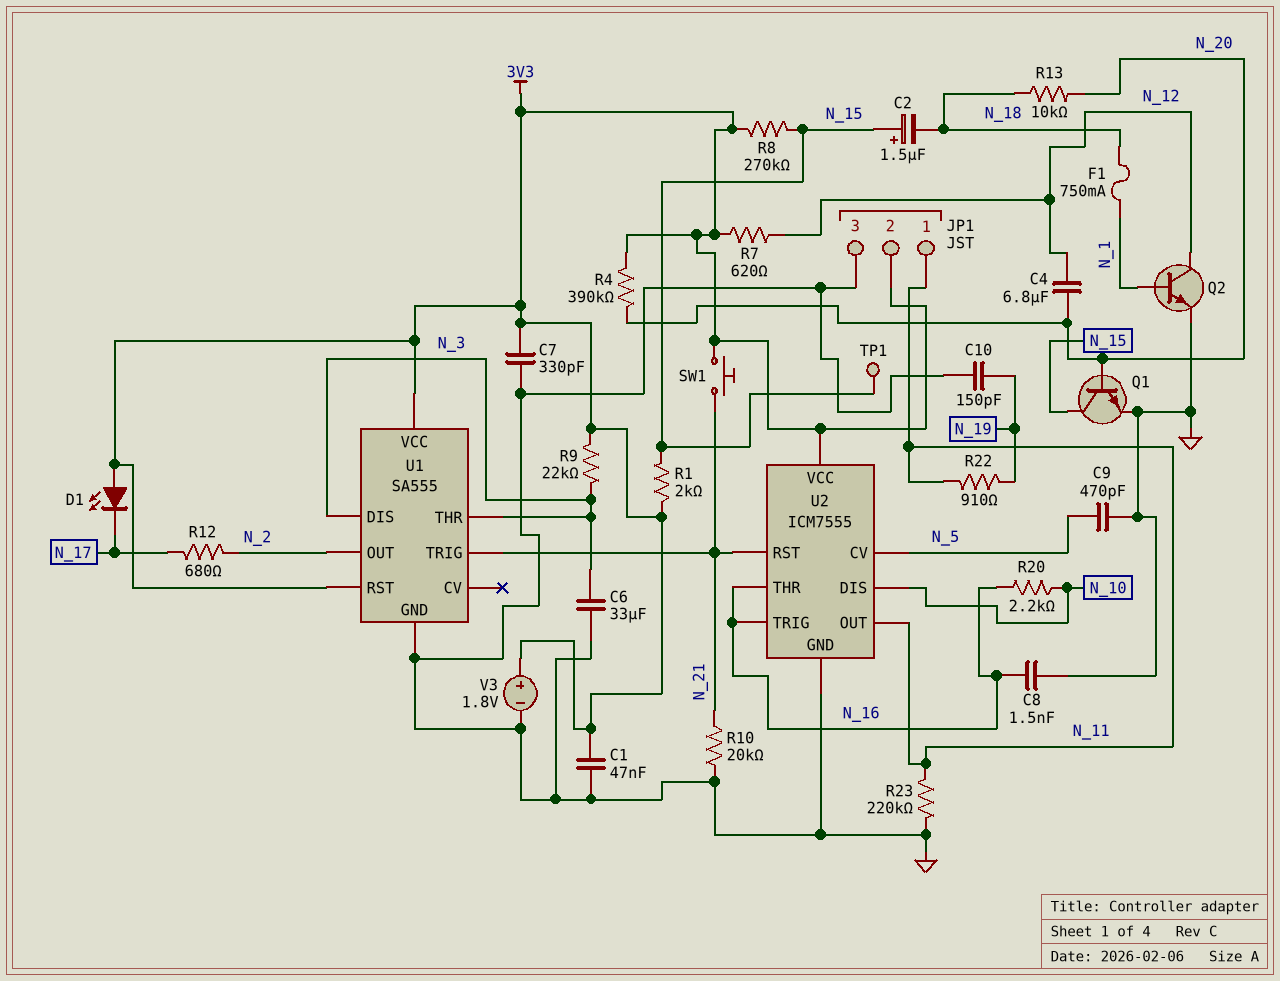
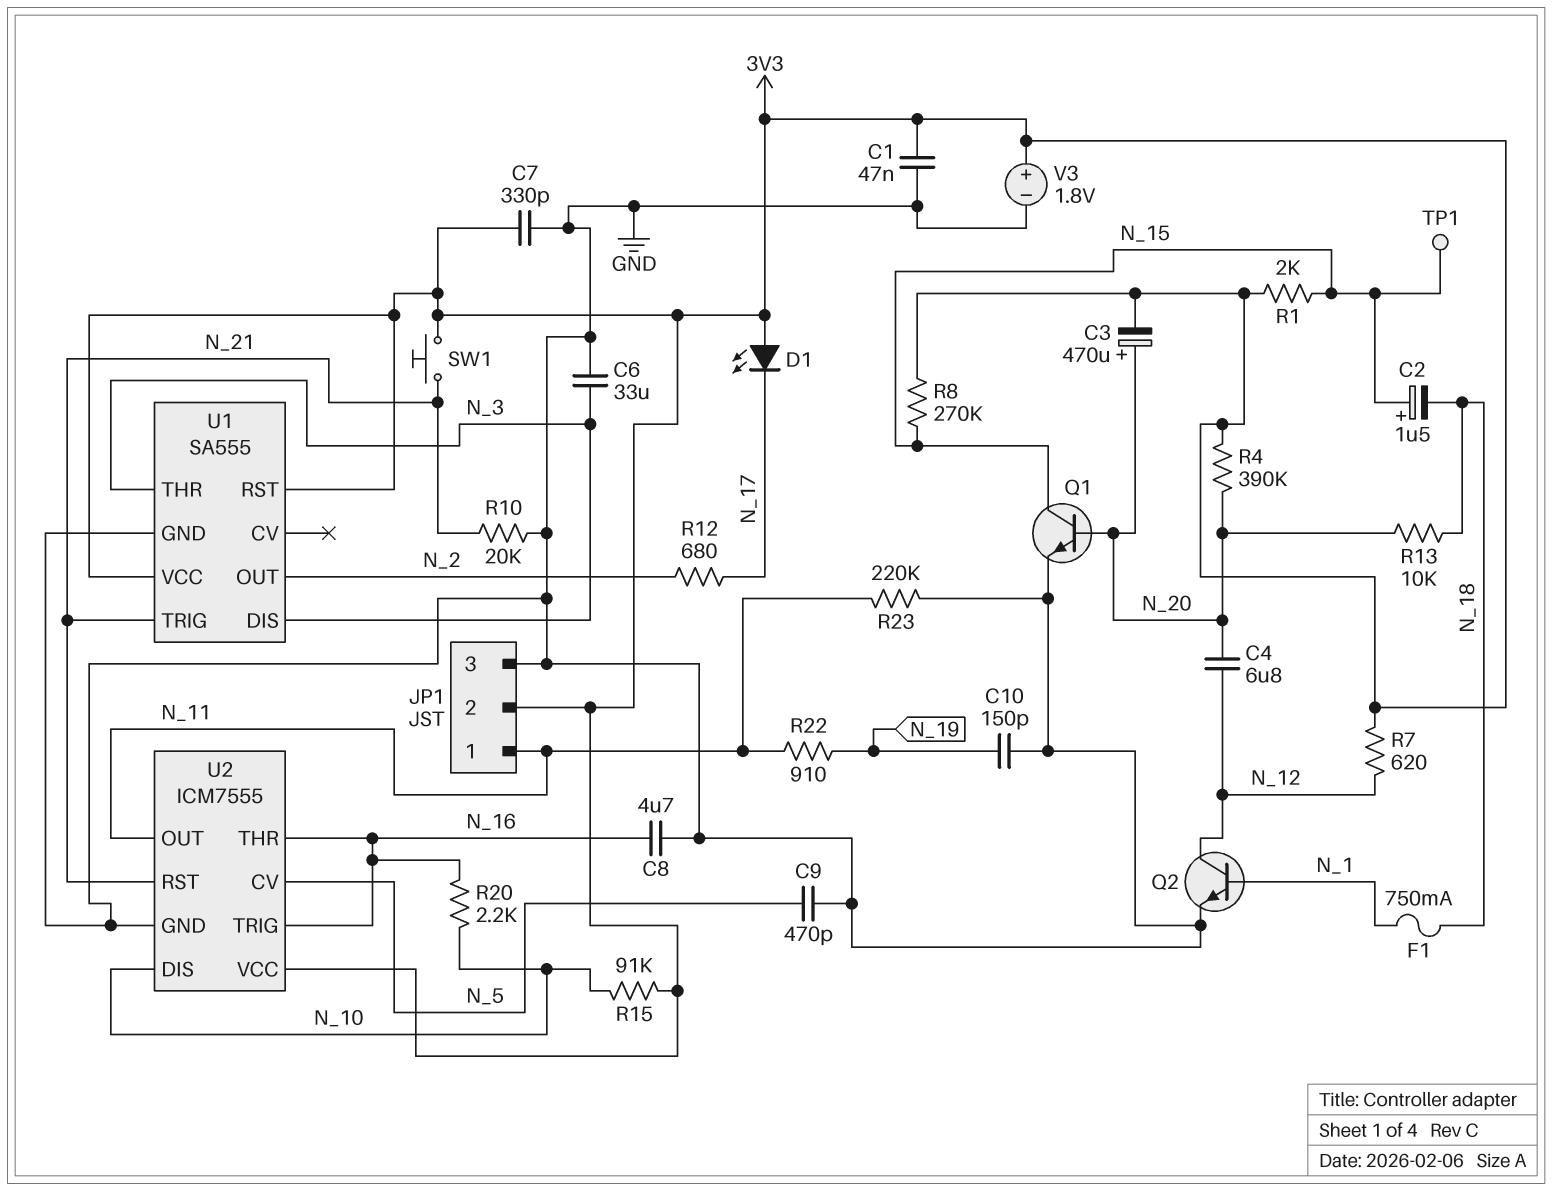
C3: none -> 470uF (plus N_20, minus 3V3)
C8: 1.5nF (GND, N_16) -> 4.7uF (GND, N_16)
R9: 22k (3V3, N_3) -> none
R15: none -> 91k (3V3, N_10)

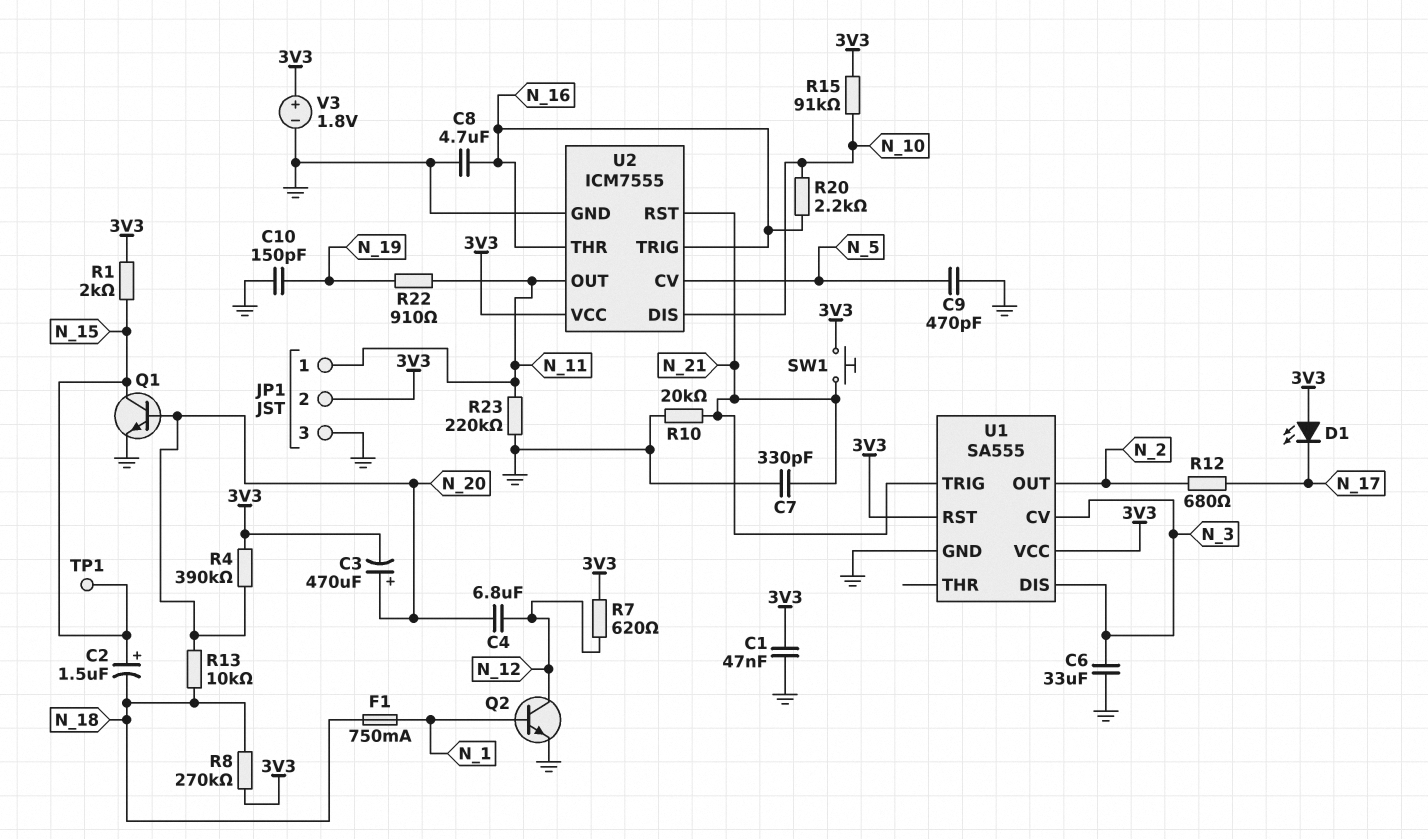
C7: 330pF (3V3, GND) -> 330pF (GND, N_21)
R8: 270k (3V3, N_15) -> 270k (3V3, N_18)
U1 pin CV: none -> N_3
U1 pin THR: N_3 -> none

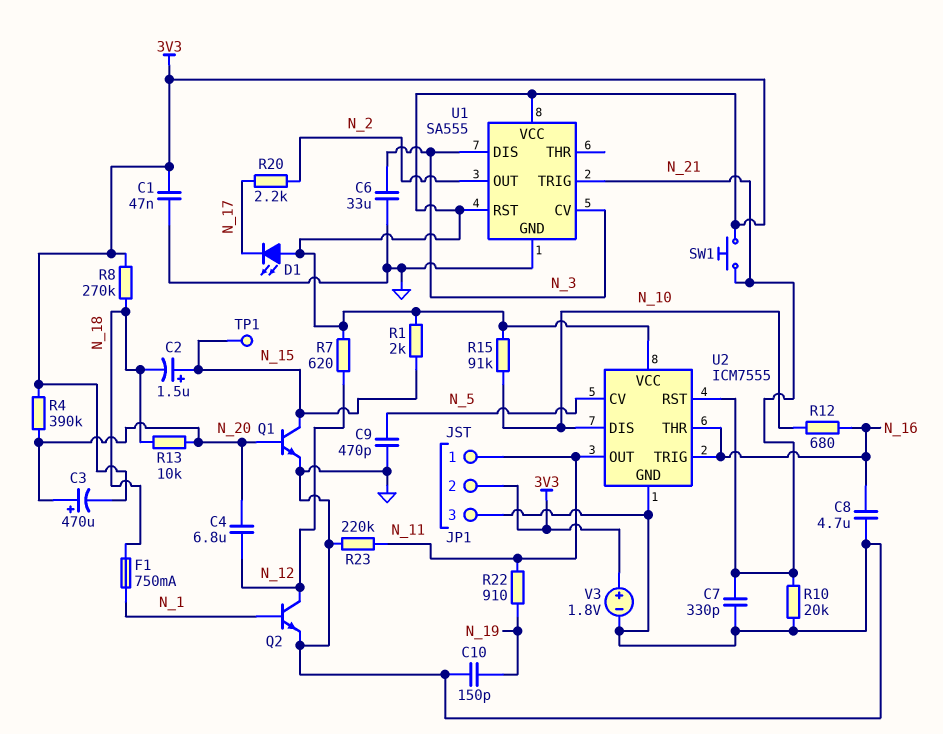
R12: 680 (N_2, N_17) -> 680 (N_10, N_16)
R20: 2.2k (N_10, N_16) -> 2.2k (N_2, N_17)

